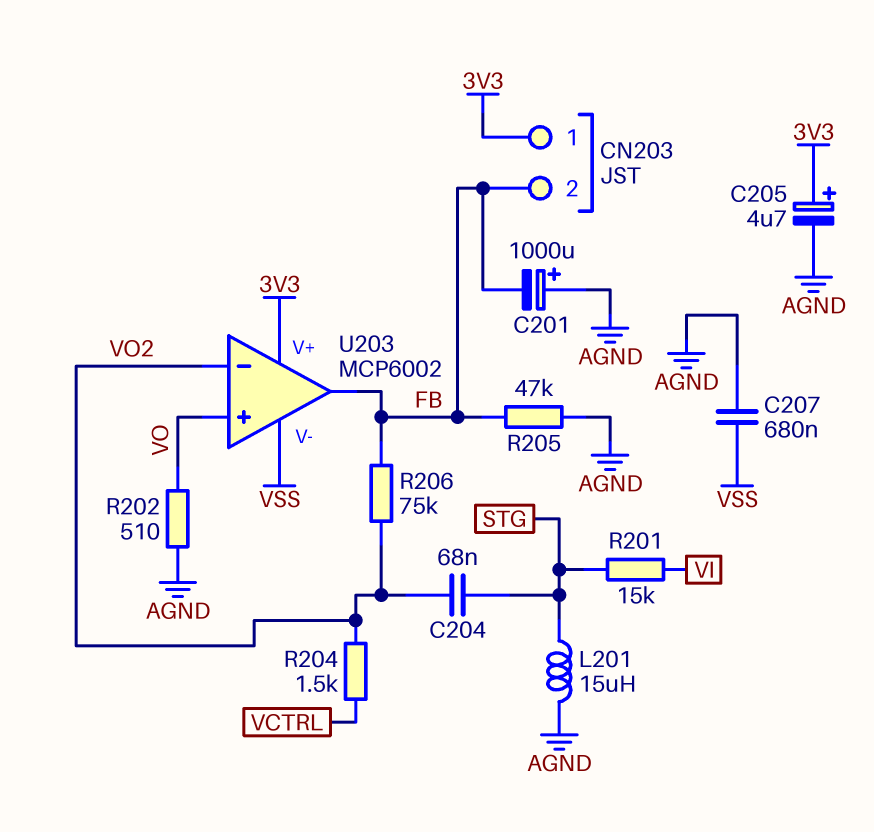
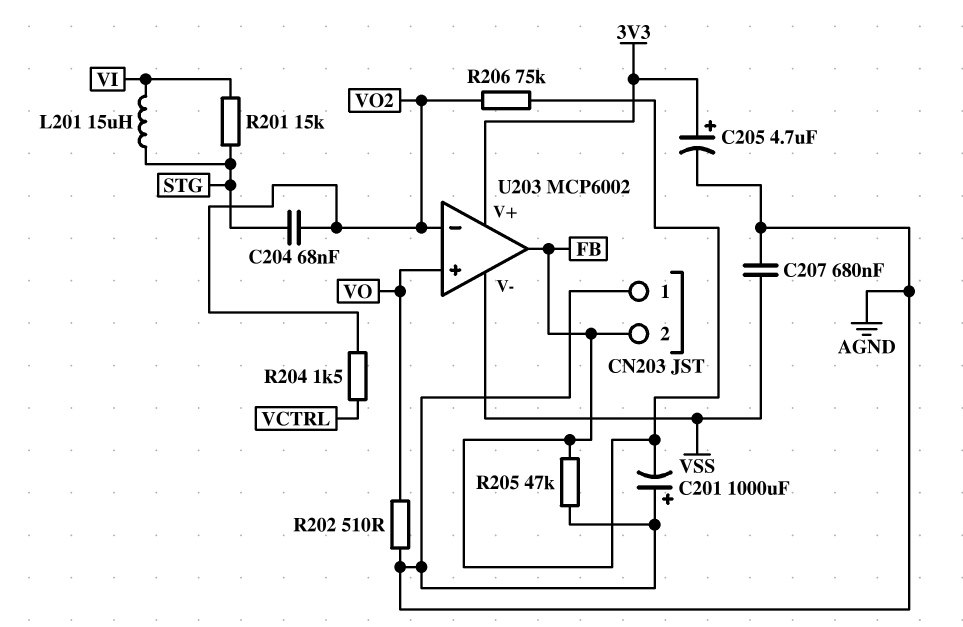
CN203 pin 1: 3V3 -> AGND
L201: 15uH (AGND, STG) -> 15uH (STG, VI)

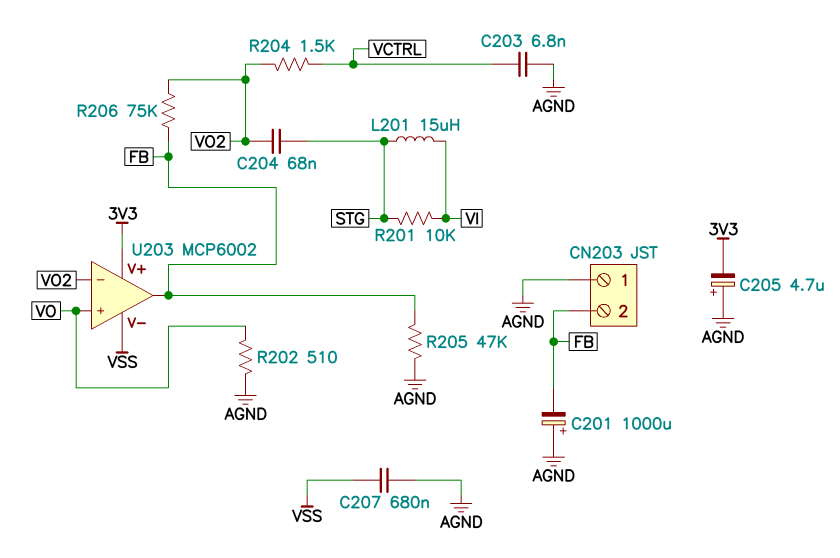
C203: none -> 6.8nF (AGND, VCTRL)
C205: 4.7uF (plus 3V3, minus AGND) -> 4.7uF (plus AGND, minus 3V3)
R201: 15k (STG, VI) -> 10k (STG, VI)

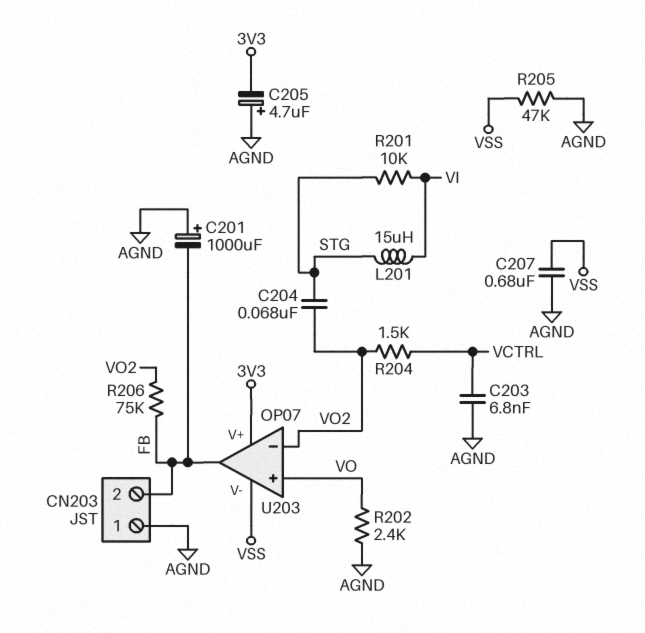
R202: 510 (AGND, VO) -> 2.4k (AGND, VO)
R205: 47k (AGND, FB) -> 47k (AGND, VSS)
U203: MCP6002 -> OP07

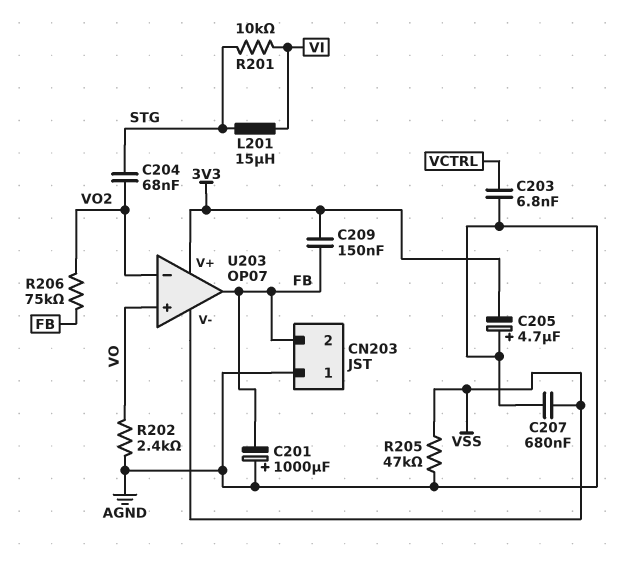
C209: none -> 150nF (3V3, FB)
R204: 1.5k (VCTRL, VO2) -> none

